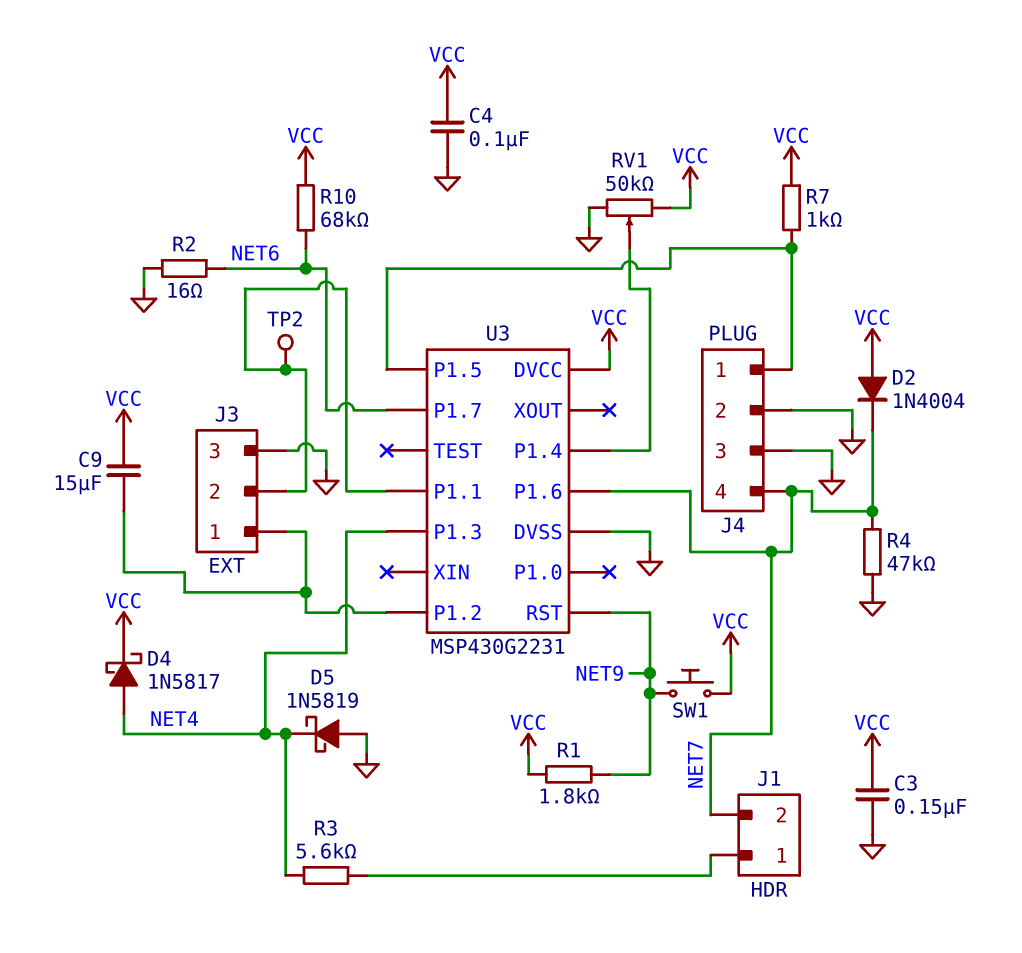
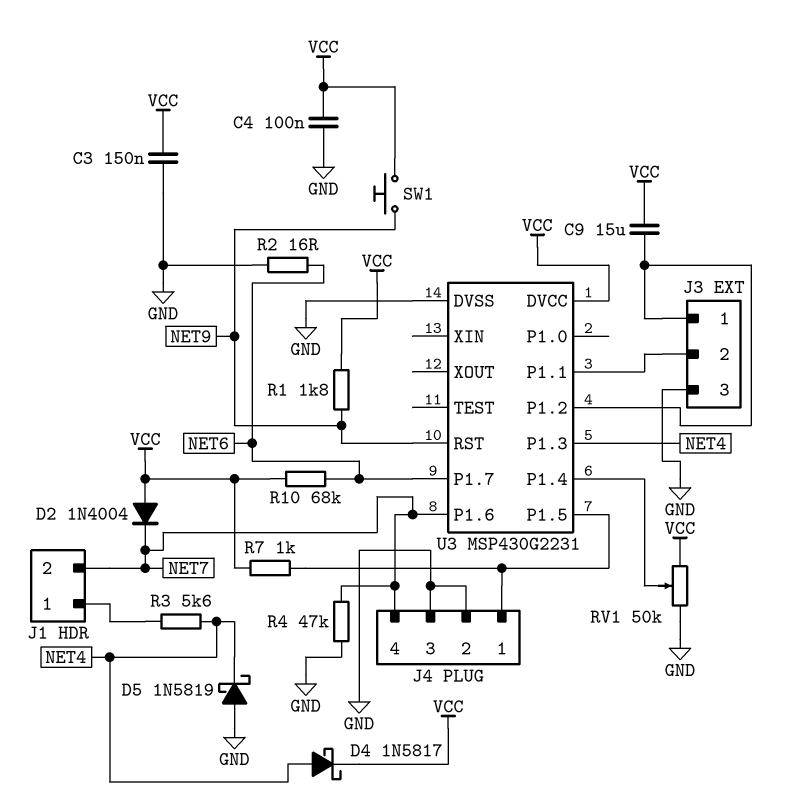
TP2: test point (J3/2) -> none

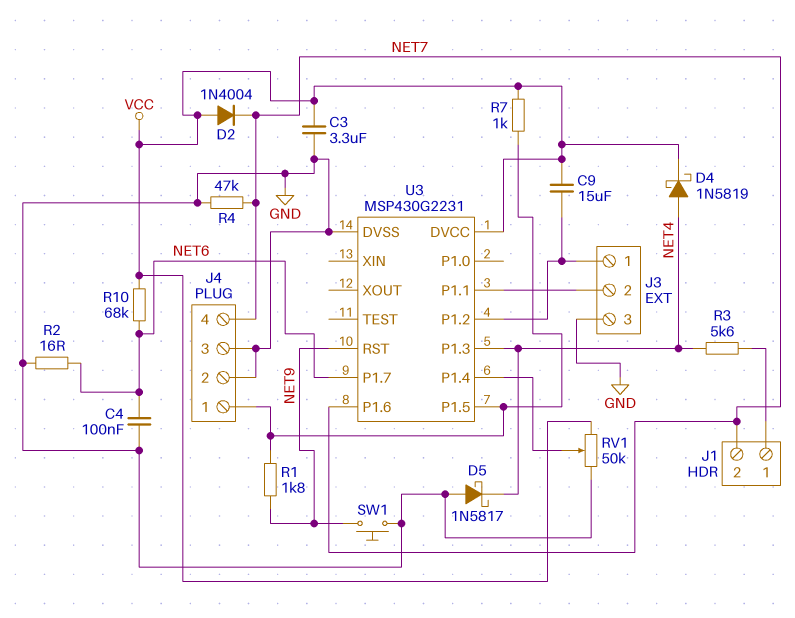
C3: 150nF (GND, VCC) -> 3.3uF (GND, VCC)
C4: 100nF (GND, VCC) -> 100nF (GND, NET6)
D4: schottky 1N5817 (A NET4, K VCC) -> schottky 1N5819 (A NET4, K VCC)
D5: schottky 1N5819 (A GND, K NET4) -> schottky 1N5817 (A GND, K NET4)
R1: 1.8k (NET9, VCC) -> 1.8k (J4/1, NET9)
SW1: button (NET9, VCC) -> button (GND, NET9)

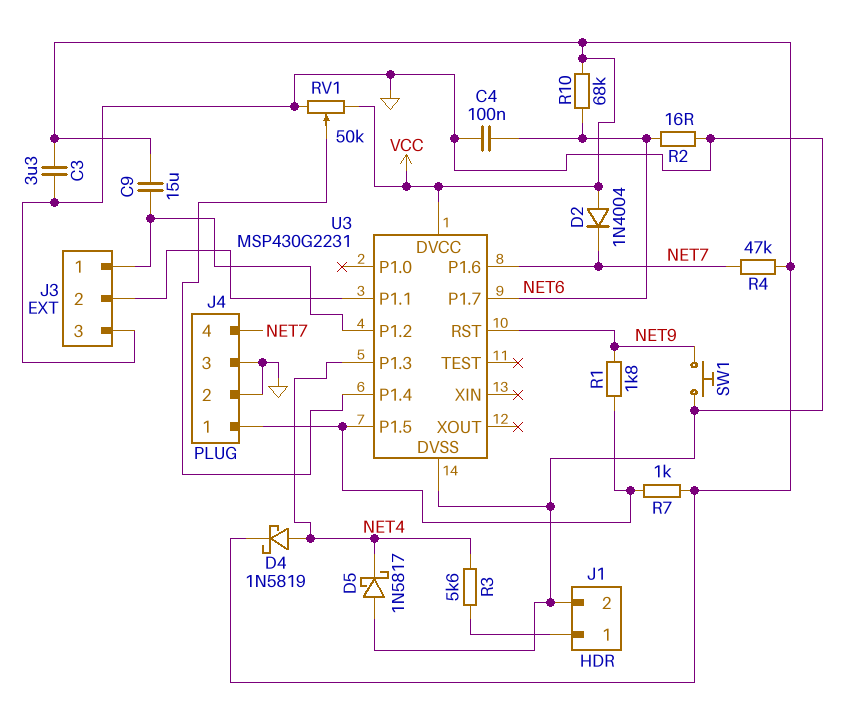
J1 pin 2: NET7 -> GND
R4: 47k (GND, NET7) -> 47k (NET7, VCC)

